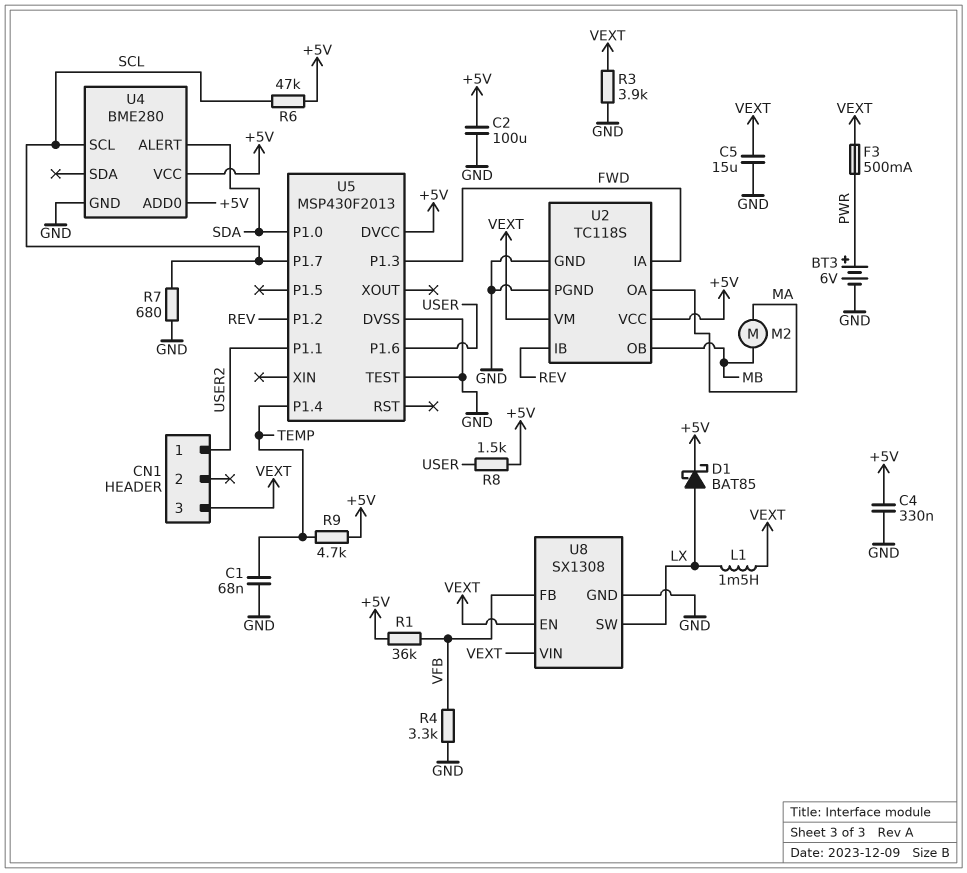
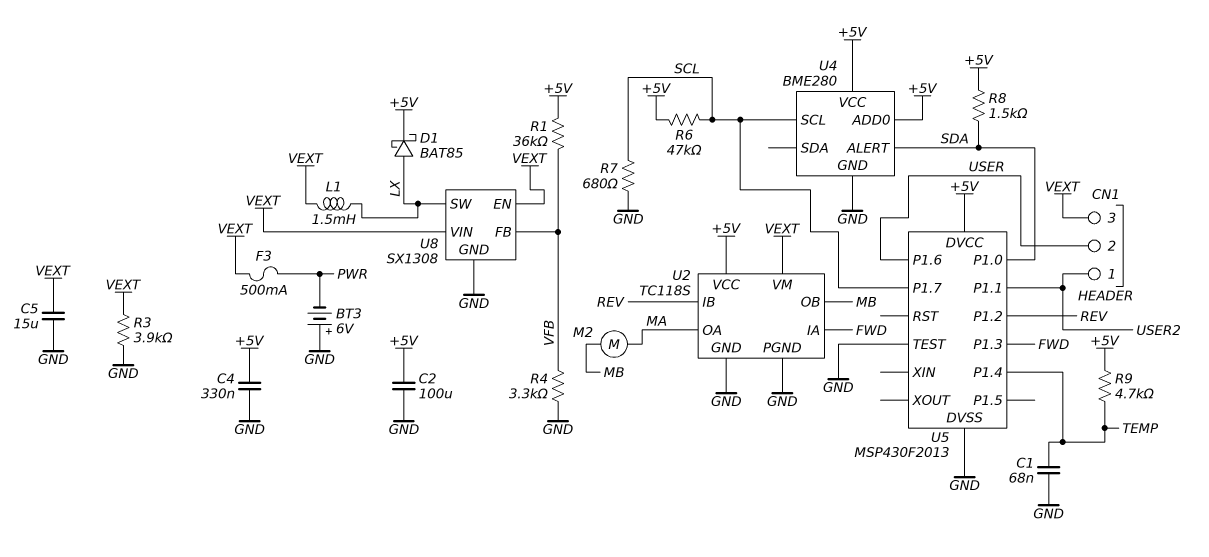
BT3: 6V (plus PWR, minus GND) -> 6V (plus GND, minus PWR)
CN1 pin 2: none -> USER
R8: 1.5k (+5V, USER) -> 1.5k (+5V, SDA)

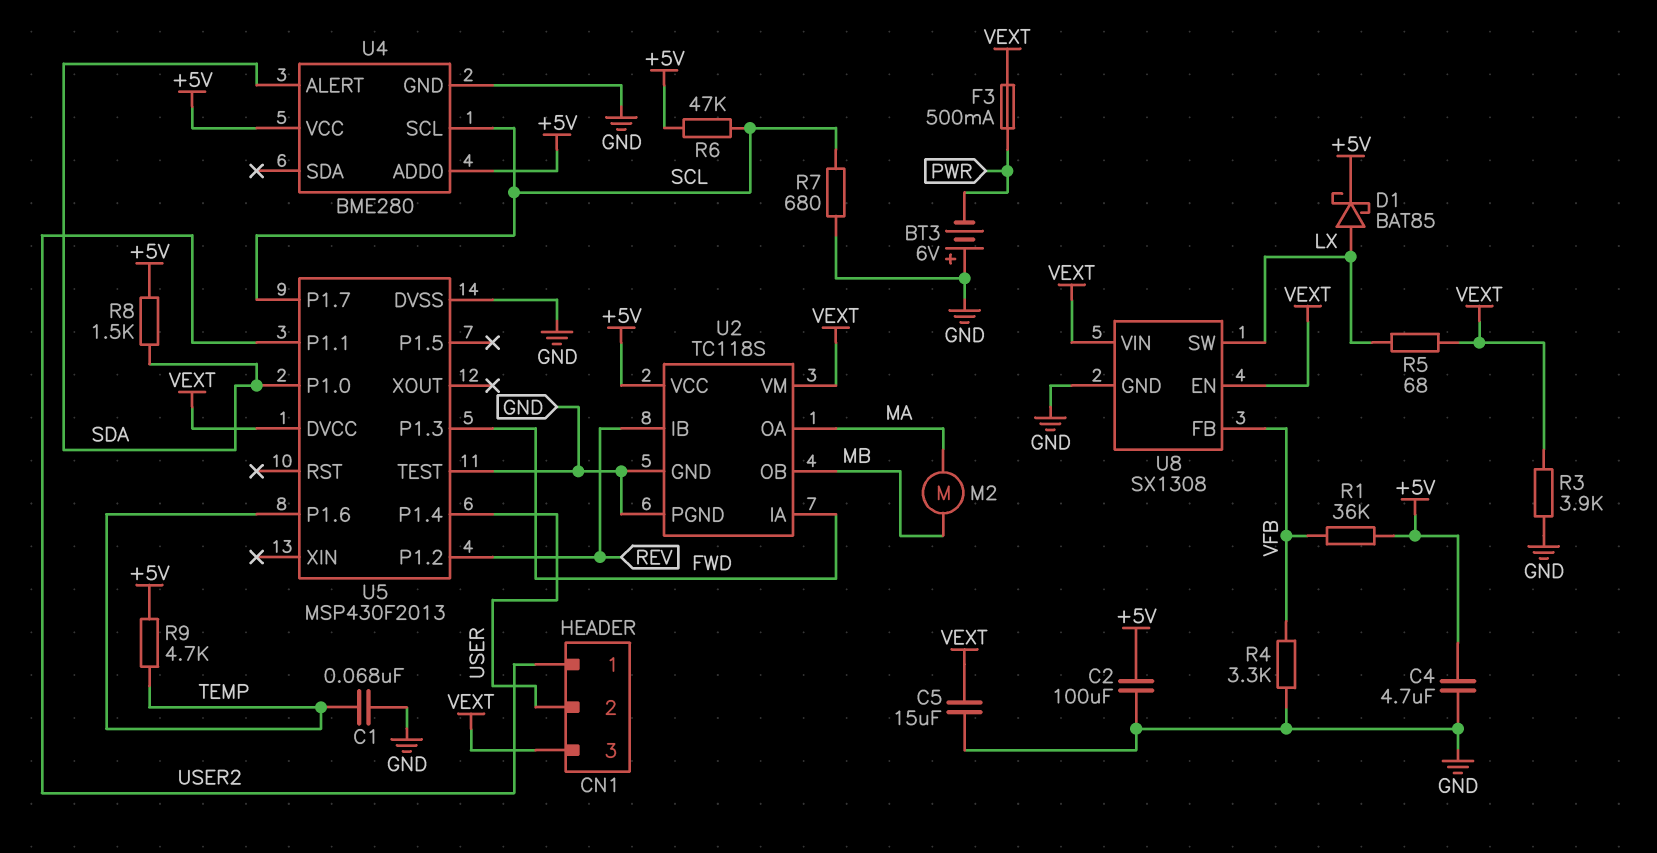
C4: 330nF (+5V, GND) -> 4.7uF (+5V, GND)
L1: 1.5mH (LX, VEXT) -> none
R5: none -> 68 (LX, VEXT)
U5 pin DVCC: +5V -> VEXT
U5 pin P1.4: TEMP -> USER
U5 pin P1.6: USER -> TEMP

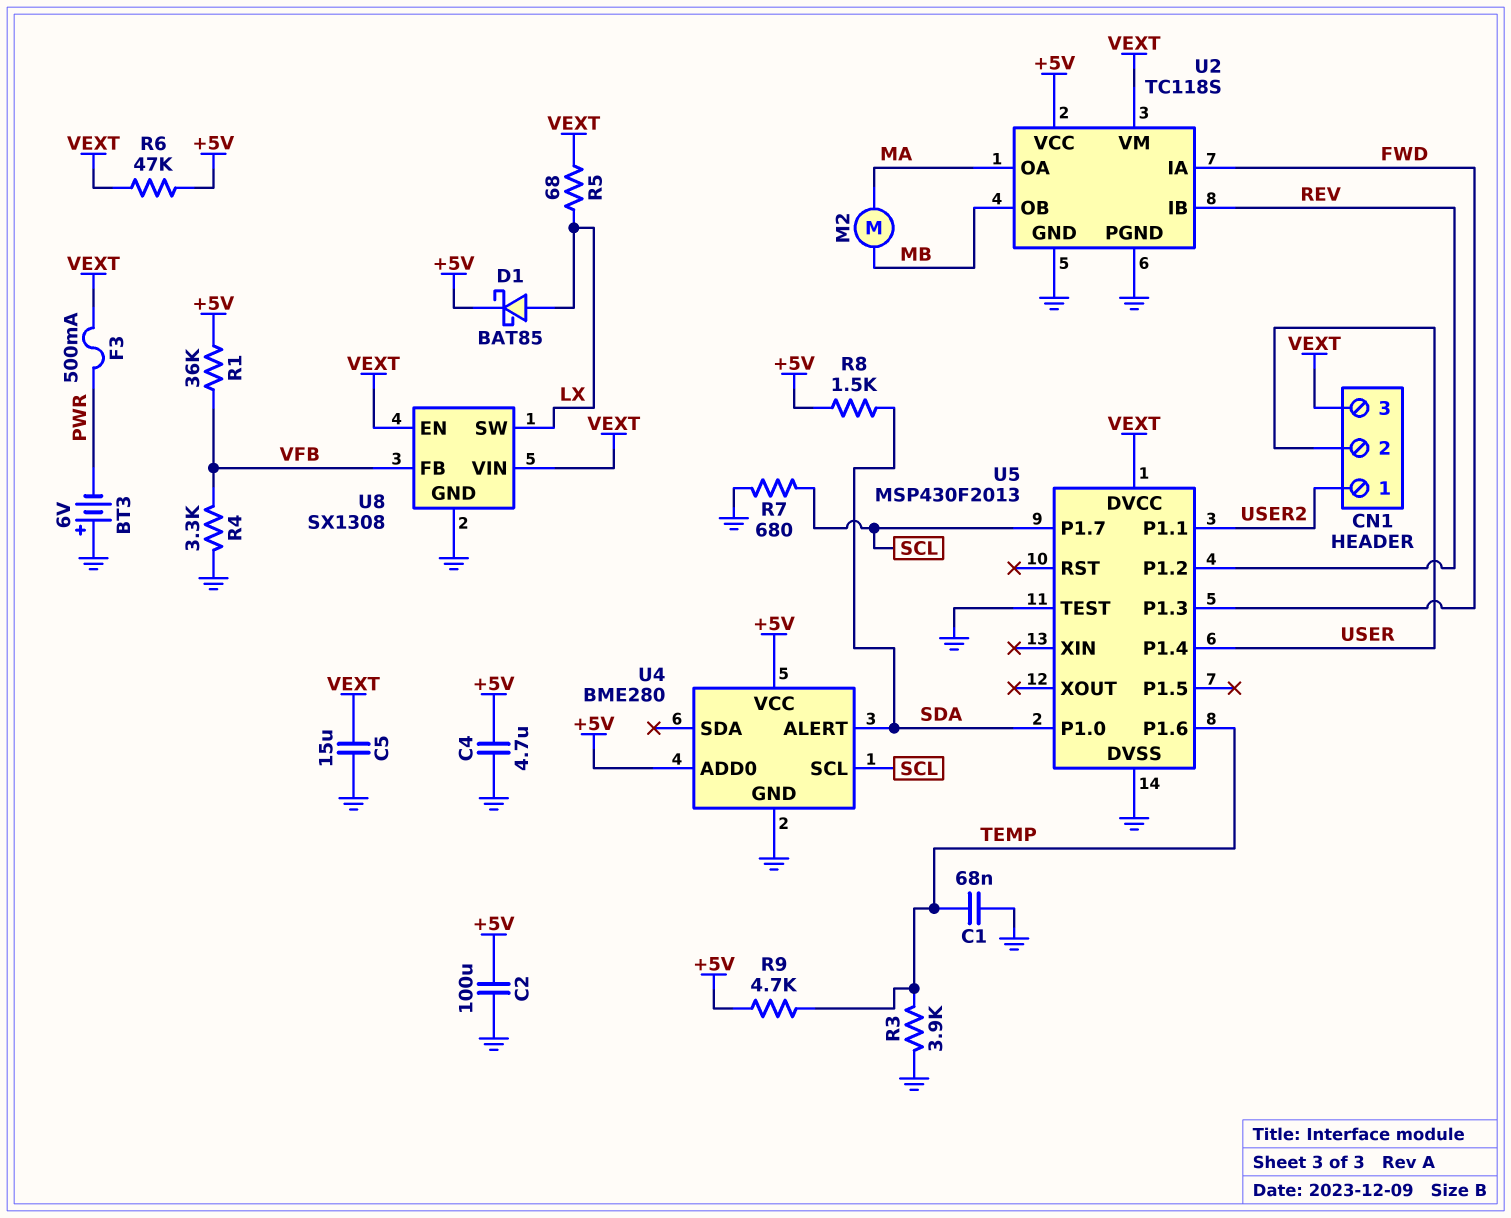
R3: 3.9k (GND, VEXT) -> 3.9k (GND, TEMP)
R6: 47k (+5V, SCL) -> 47k (+5V, VEXT)

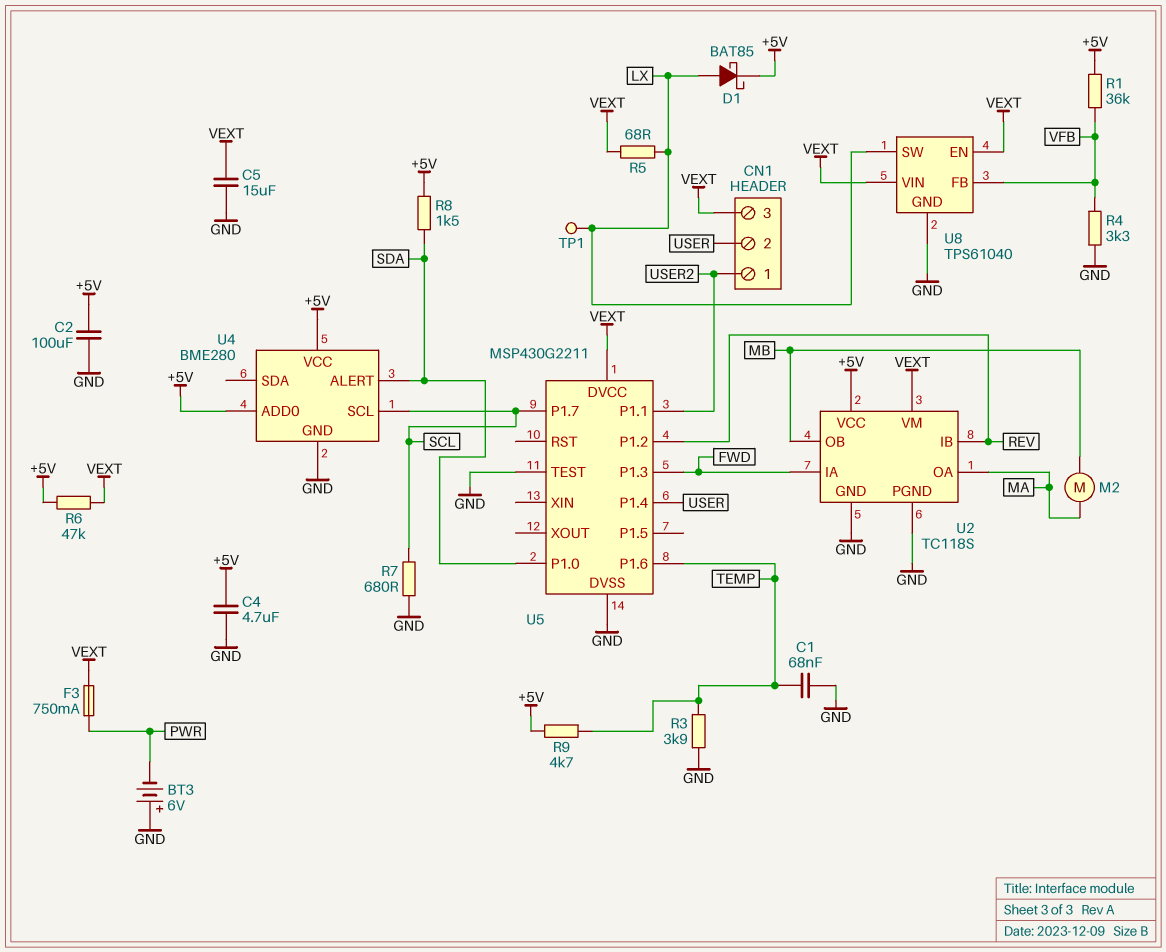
F3: 500mA (PWR, VEXT) -> 750mA (PWR, VEXT)
TP1: none -> test point (LX)
U5: MSP430F2013 -> MSP430G2211
U8: SX1308 -> TPS61040

